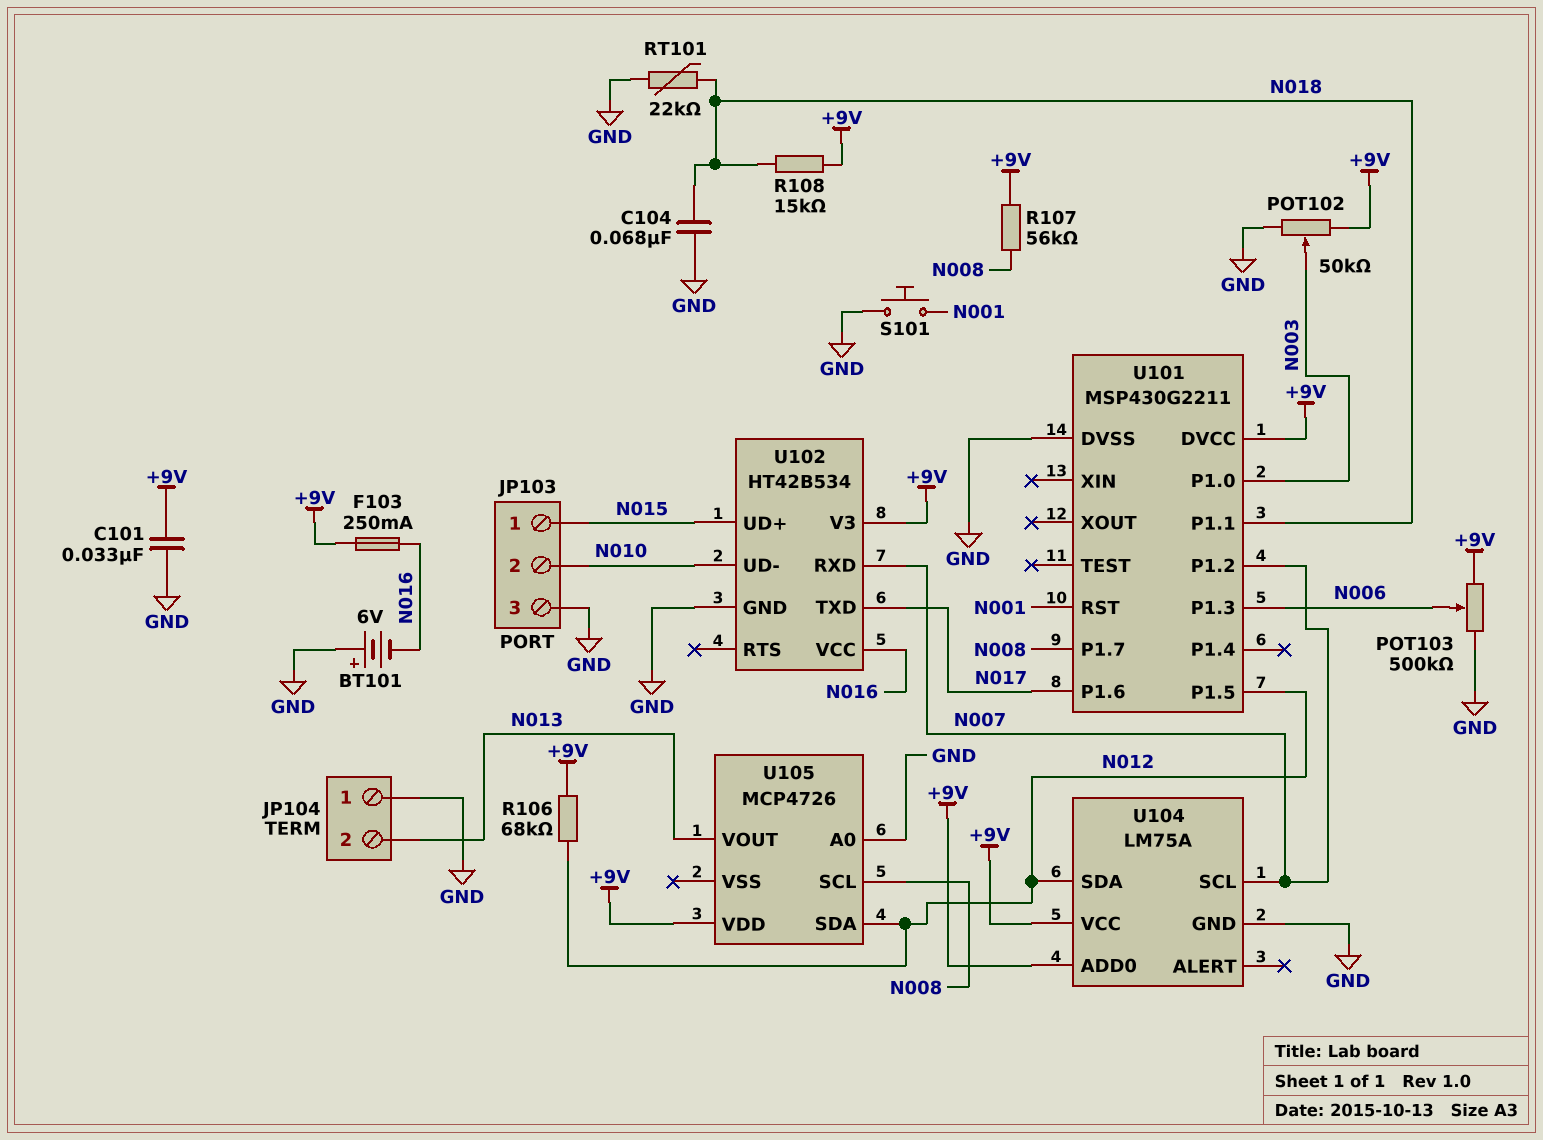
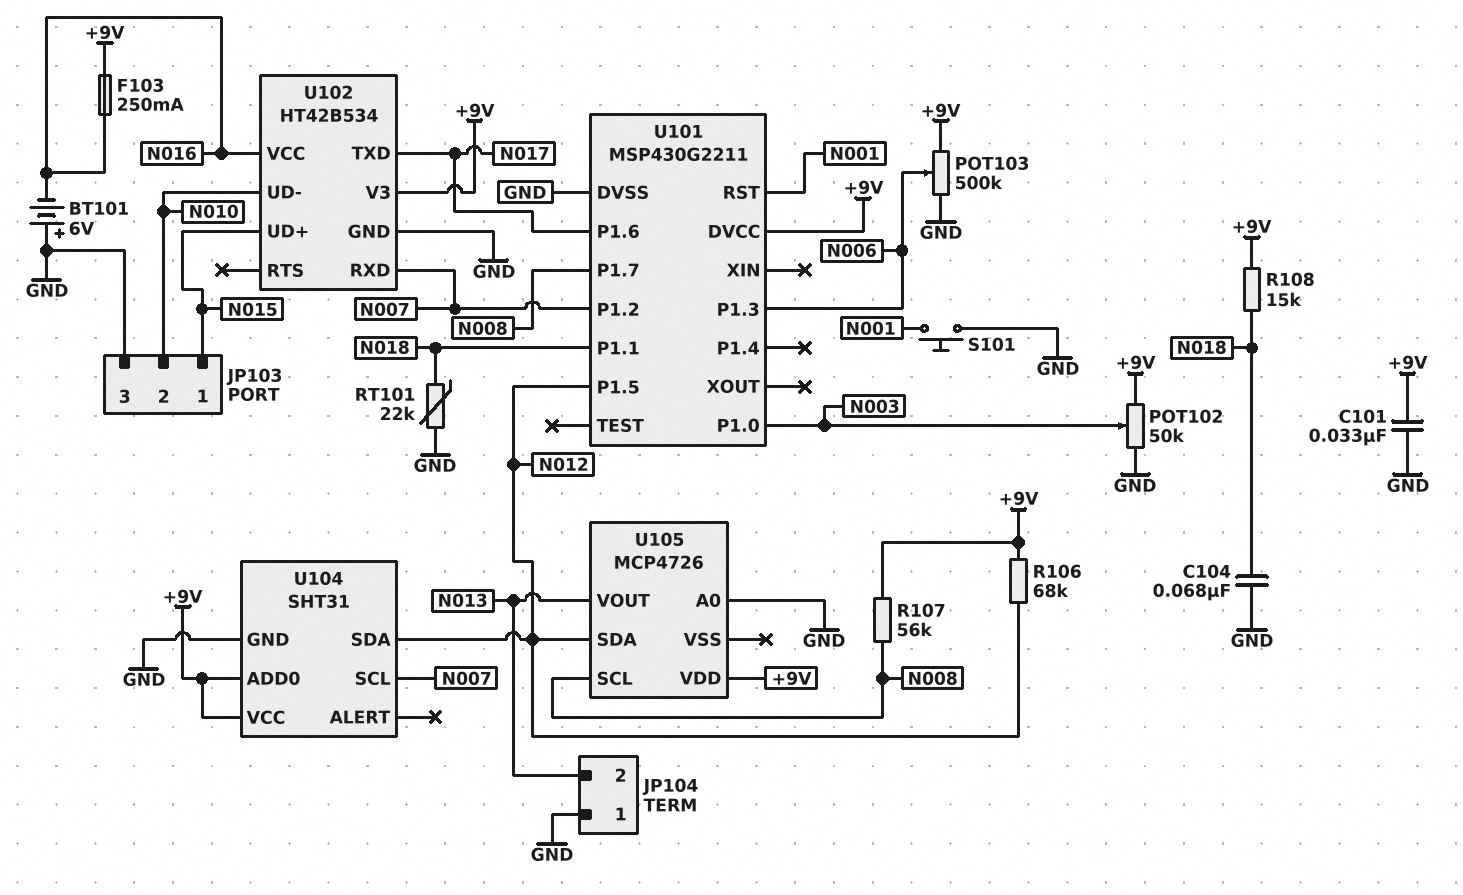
U104: LM75A -> SHT31

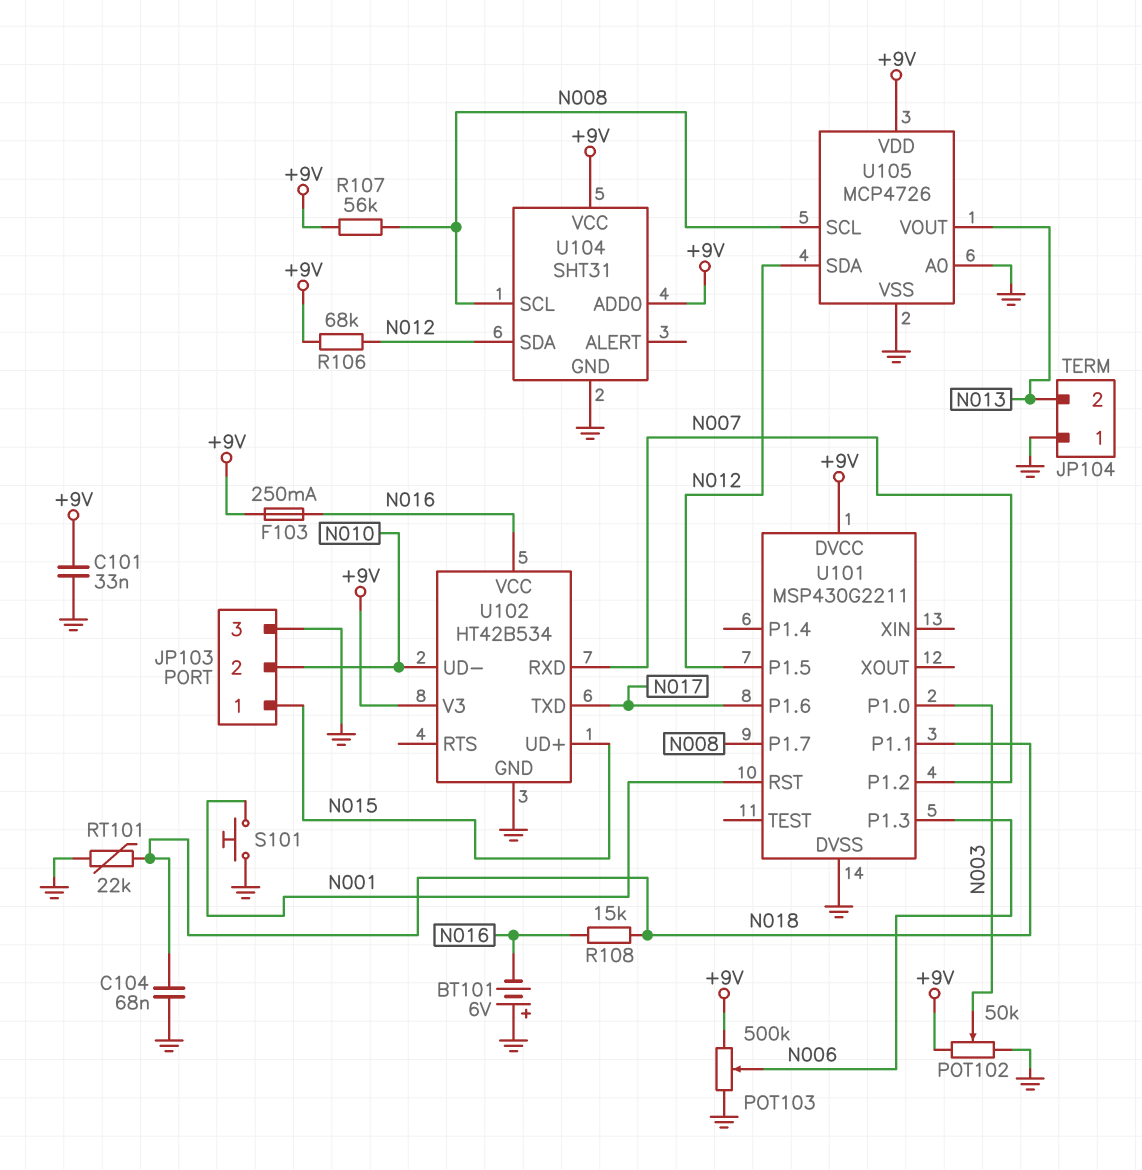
R108: 15k (+9V, N018) -> 15k (N016, N018)
U104 pin SCL: N007 -> N008
U105 pin VSS: none -> GND

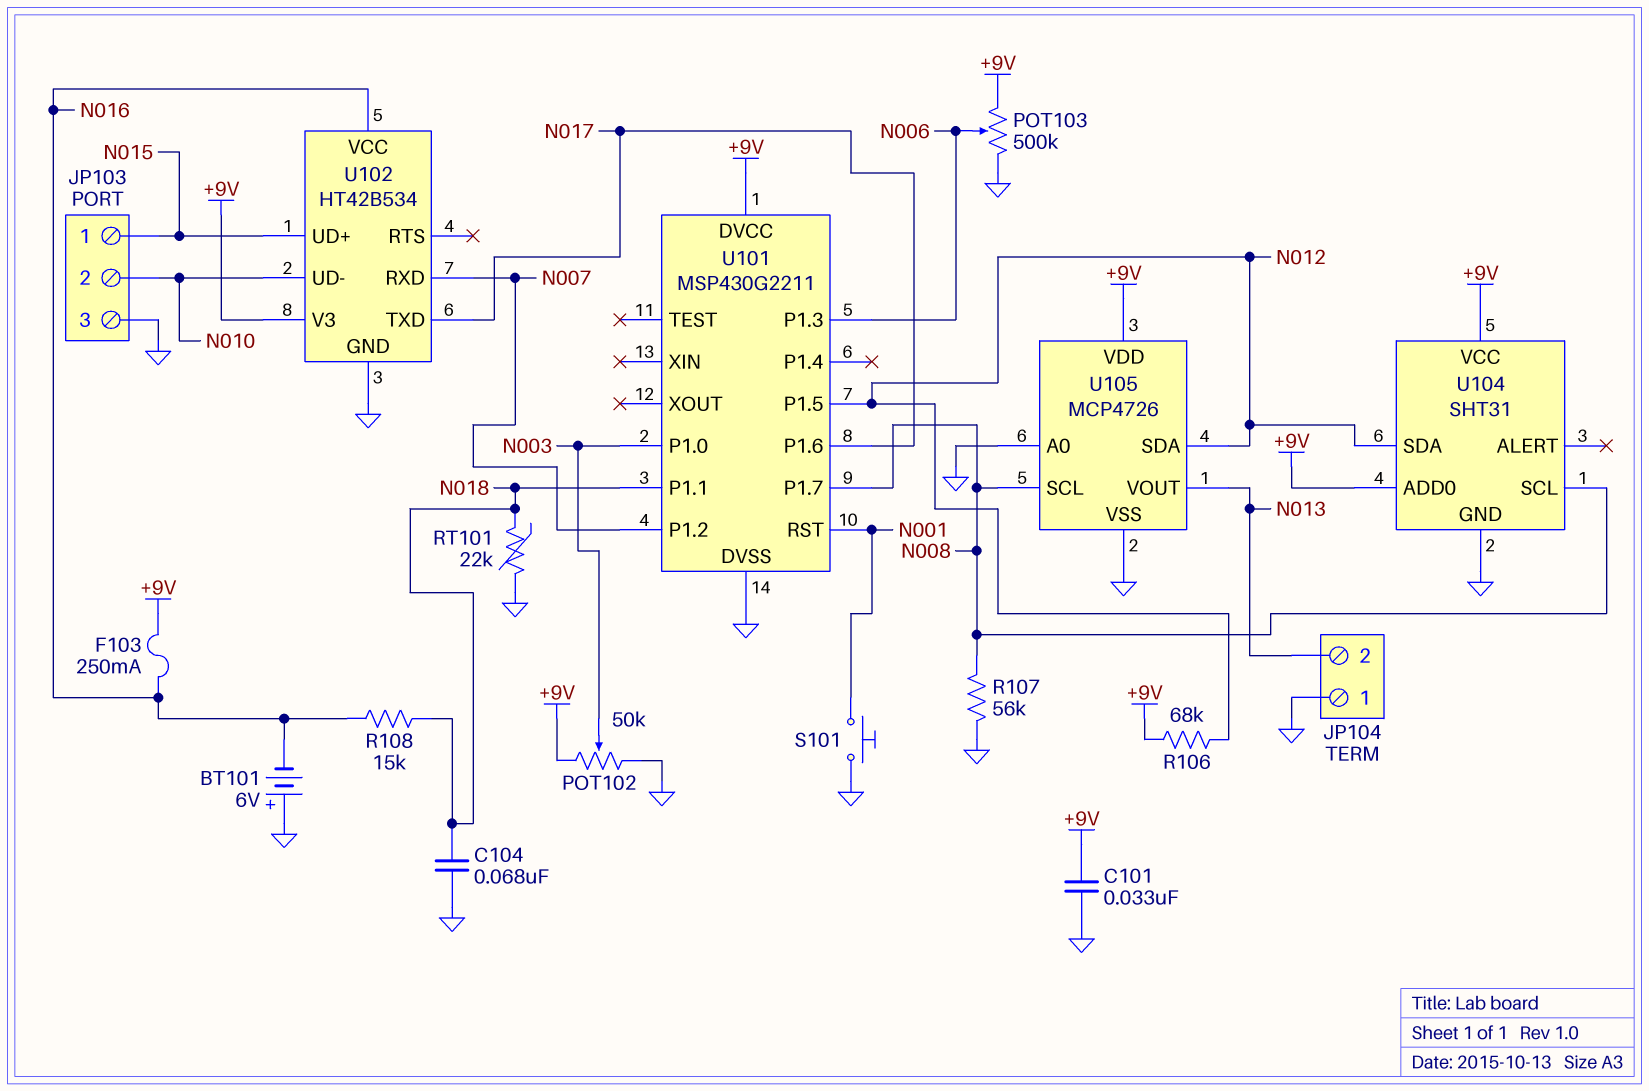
R107: 56k (+9V, N008) -> 56k (GND, N008)

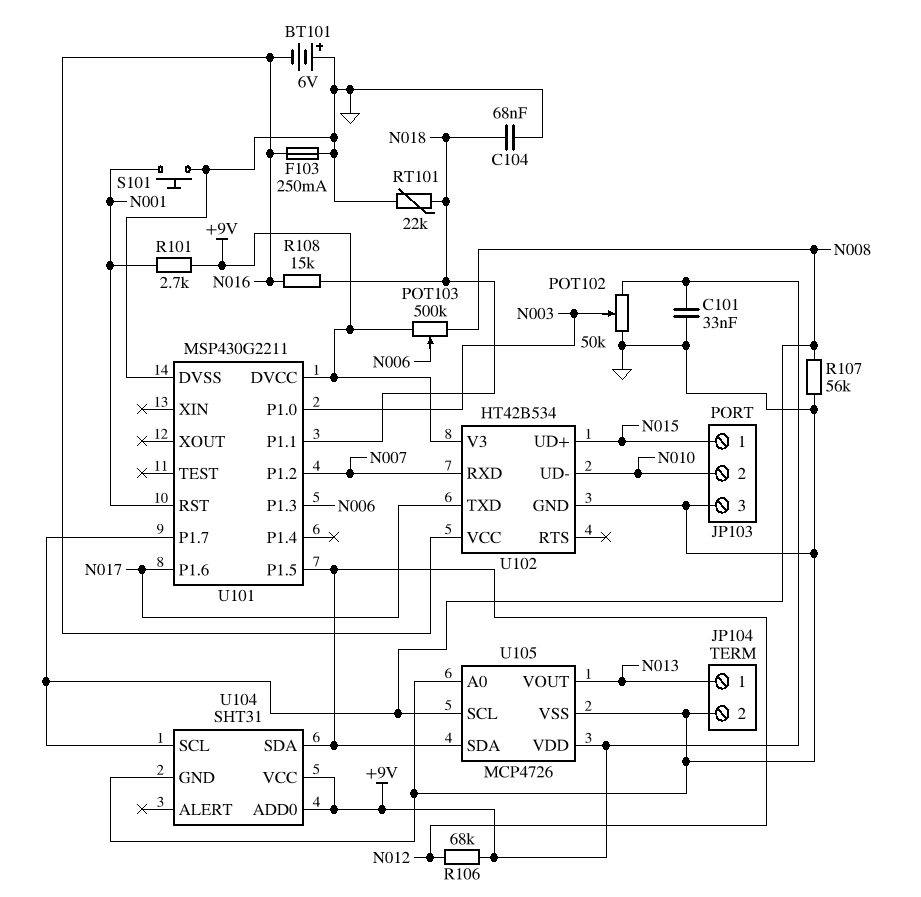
F103: 250mA (+9V, N016) -> 250mA (GND, N016)
JP104 pin 1: GND -> N013
JP104 pin 2: N013 -> GND
POT103: 500k (+9V, GND, wiper N006) -> 500k (+9V, N008, wiper N006)
R101: none -> 2.7k (+9V, N001)

